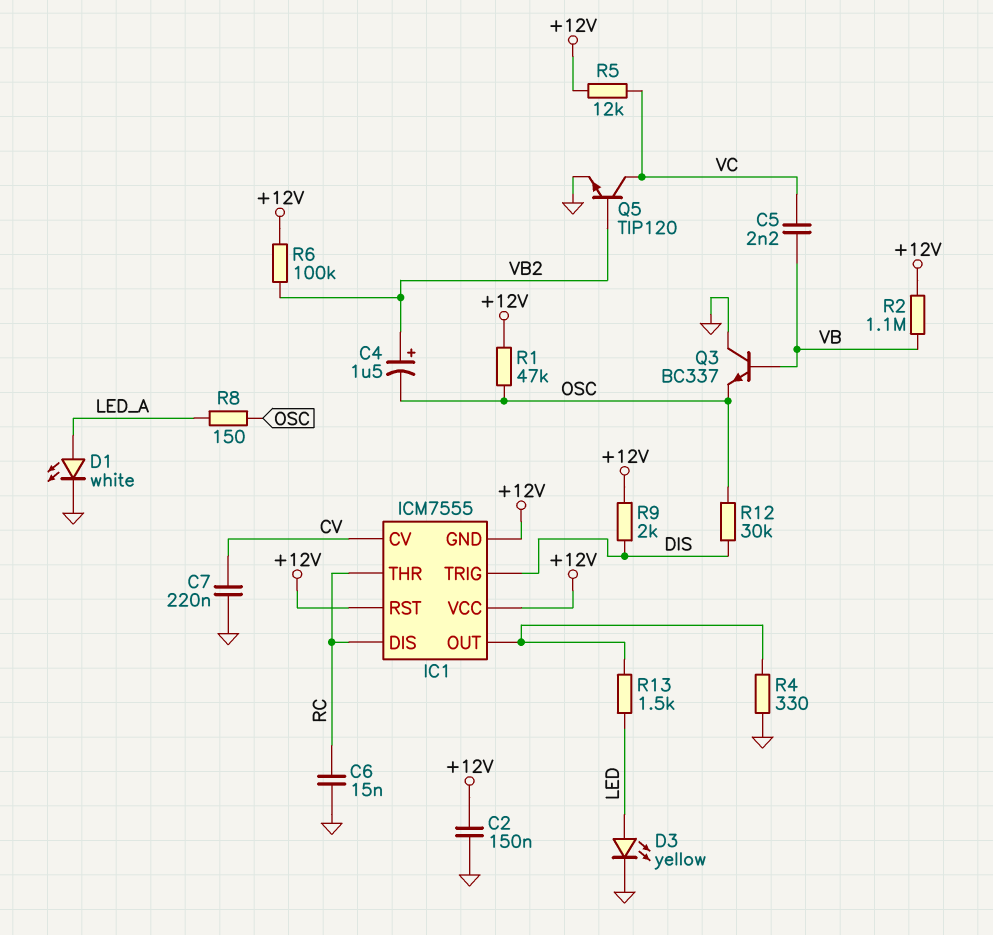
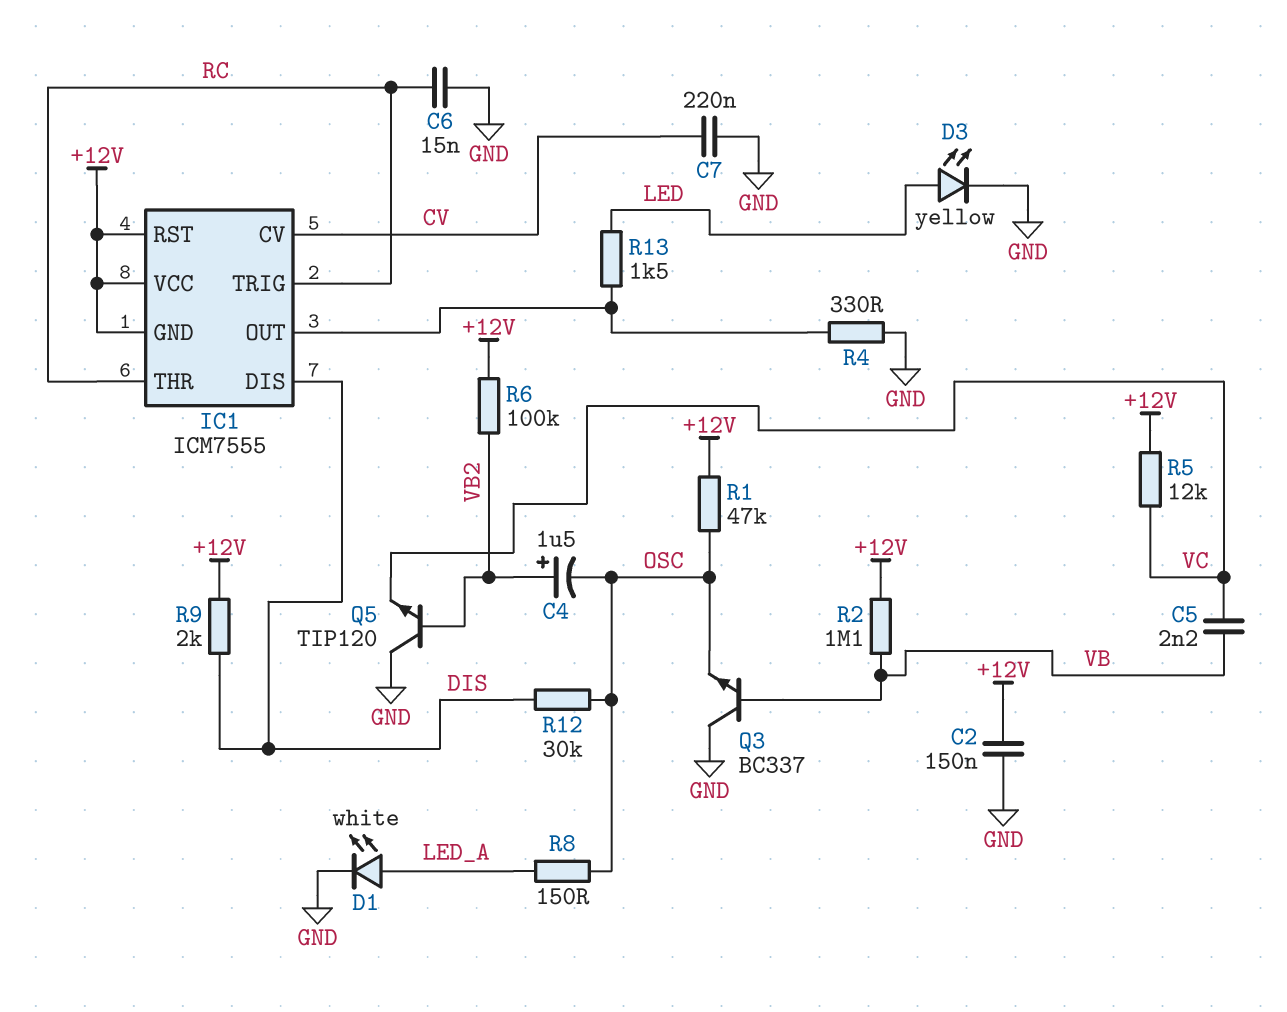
IC1 pin DIS: RC -> DIS
IC1 pin TRIG: DIS -> RC
Q5: NPN TIP120 (B VB2, C VC, E GND) -> NPN TIP120 (B VB2, C GND, E VC)

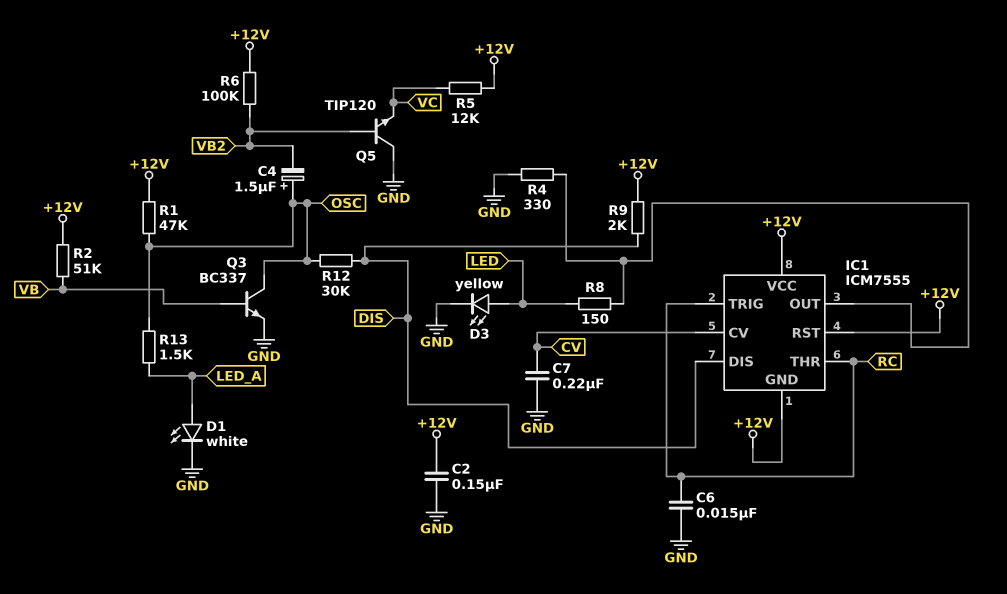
C4: 1.5uF (plus VB2, minus OSC) -> 1.5uF (plus OSC, minus VB2)
C5: 2.2nF (VB, VC) -> none
Q3: NPN BC337 (B VB, C GND, E OSC) -> NPN BC337 (B VB, C OSC, E GND)
R2: 1.1M (+12V, VB) -> 51k (+12V, VB)
R8: 150 (LED_A, OSC) -> 150 (IC1/OUT, LED)
R13: 1.5k (IC1/OUT, LED) -> 1.5k (LED_A, OSC)

